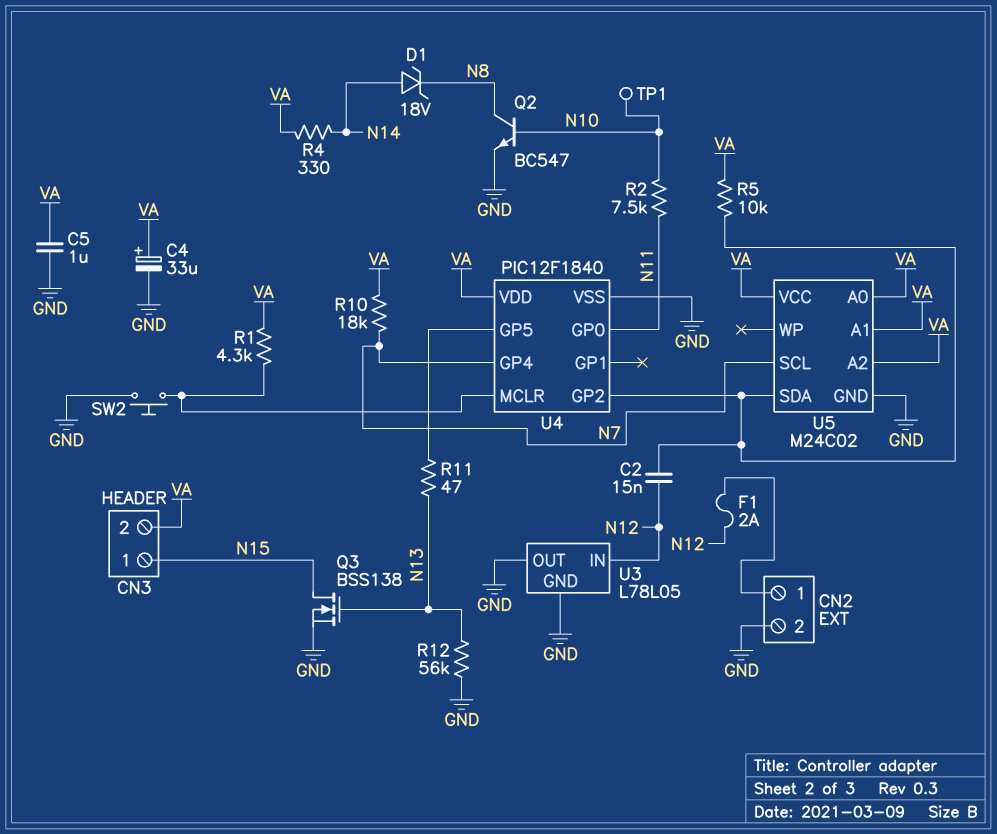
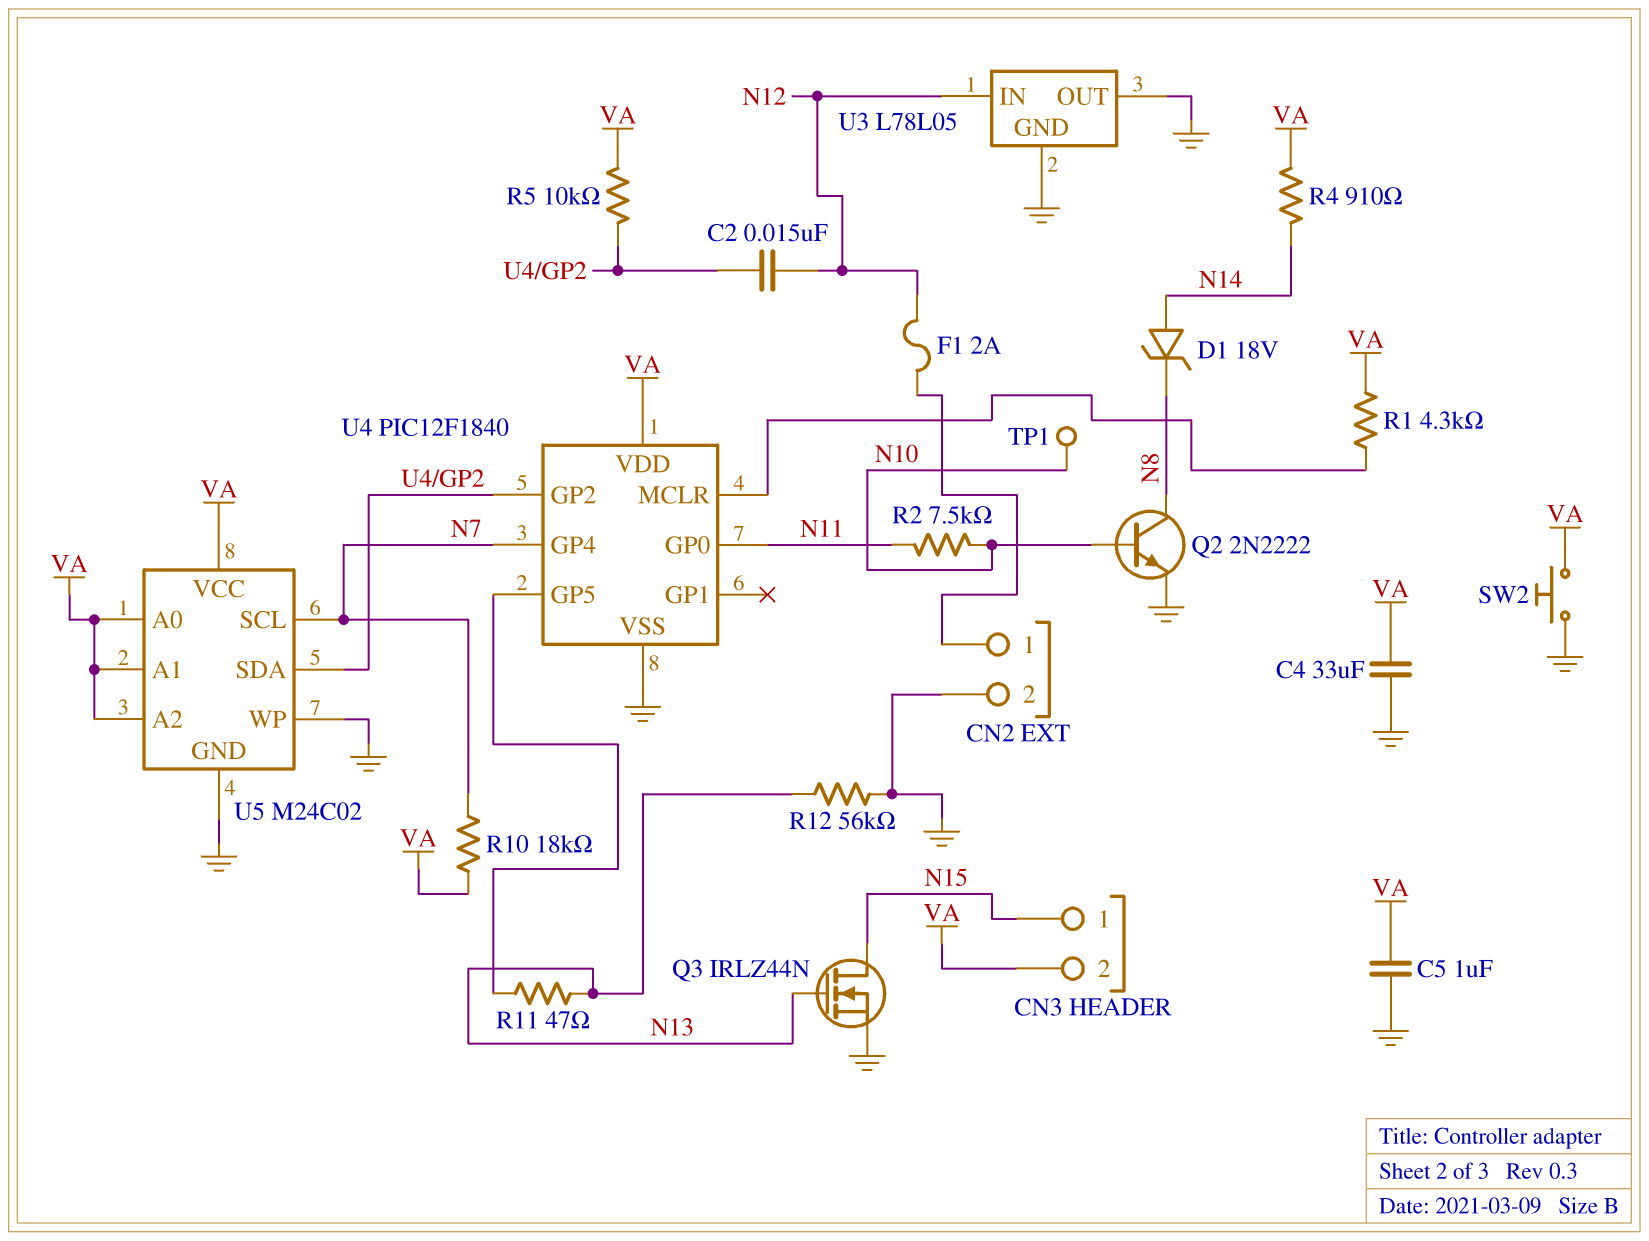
C4: 33uF (plus VA, minus GND) -> 33uF (GND, VA)
Q2: NPN BC547 (B N10, C N8, E GND) -> NPN 2N2222 (B N10, C N8, E GND)
Q3: NMOS BSS138 (G N13, D N15, S GND) -> NMOS IRLZ44N (G N13, D N15, S GND)
R4: 330 (N14, VA) -> 910 (N14, VA)
SW2: button (GND, U4/MCLR) -> button (GND, VA)
U5 pin WP: none -> GND

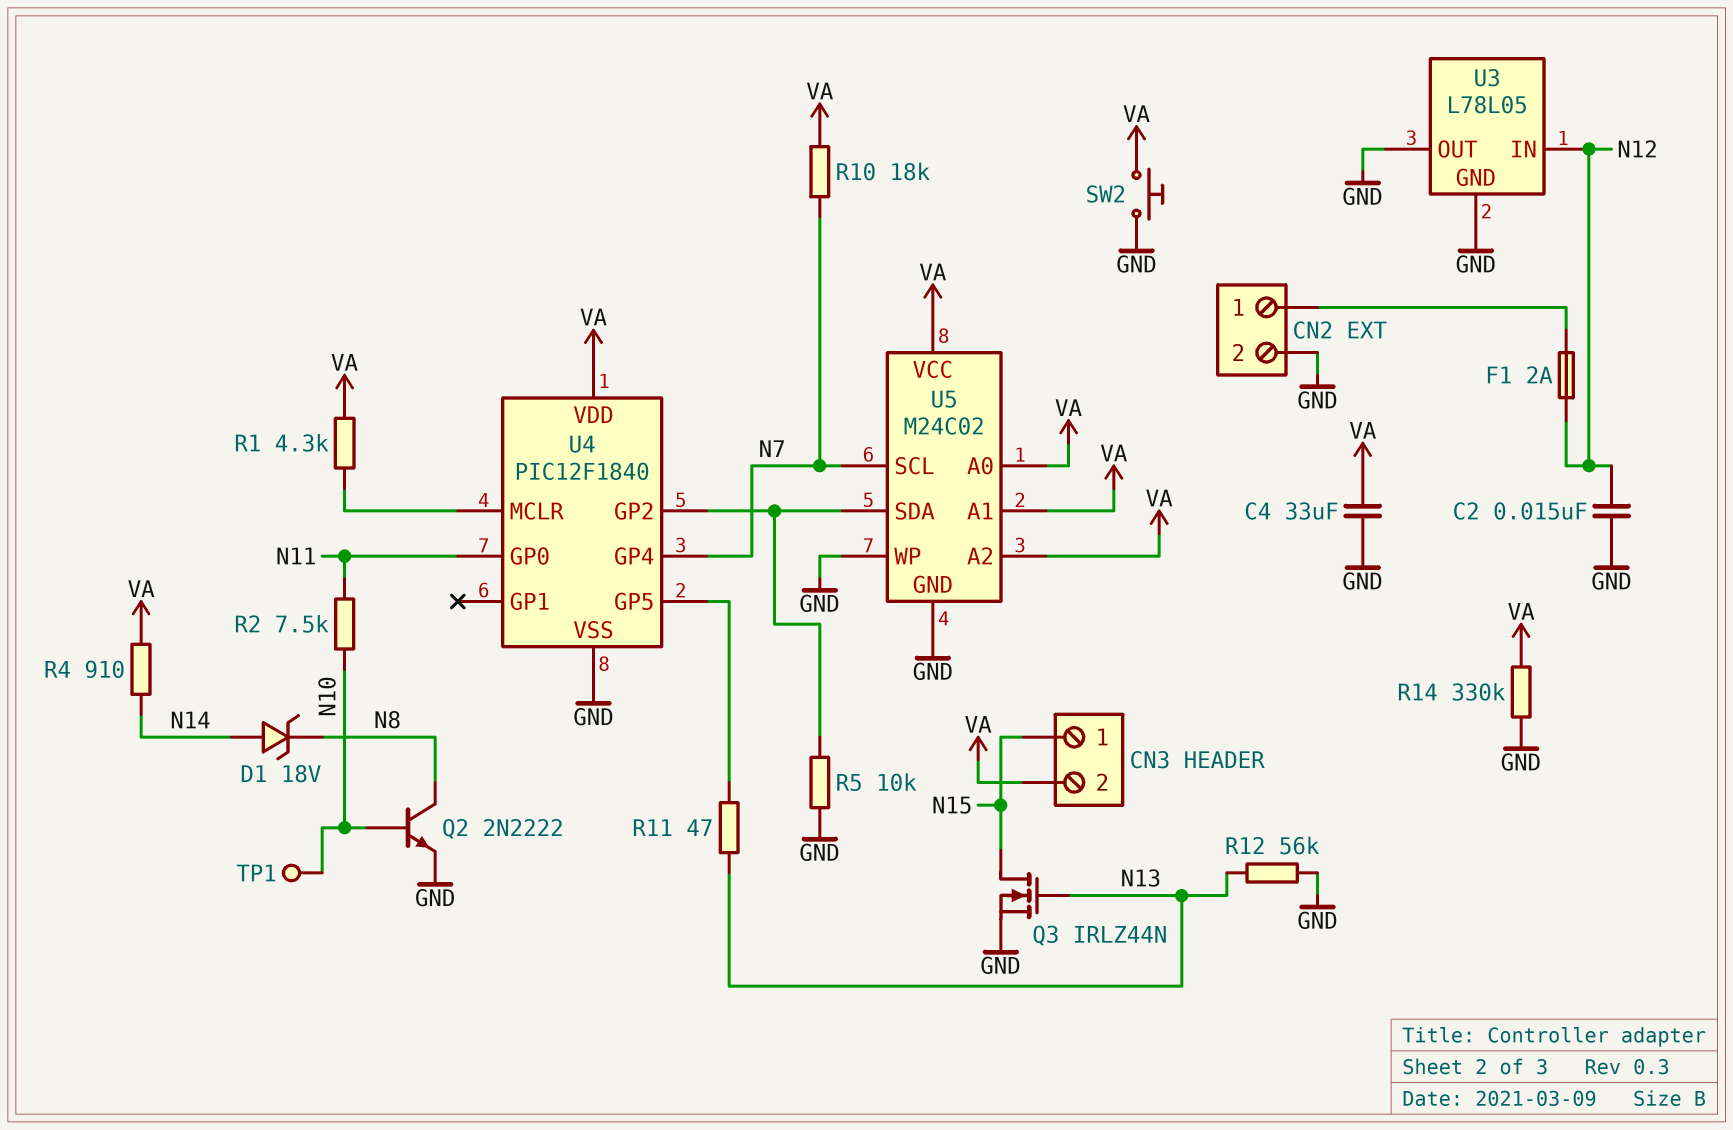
C2: 15nF (N12, U4/GP2) -> 15nF (GND, N12)
C5: 1uF (GND, VA) -> none
R5: 10k (U4/GP2, VA) -> 10k (GND, U4/GP2)
R14: none -> 330k (GND, VA)

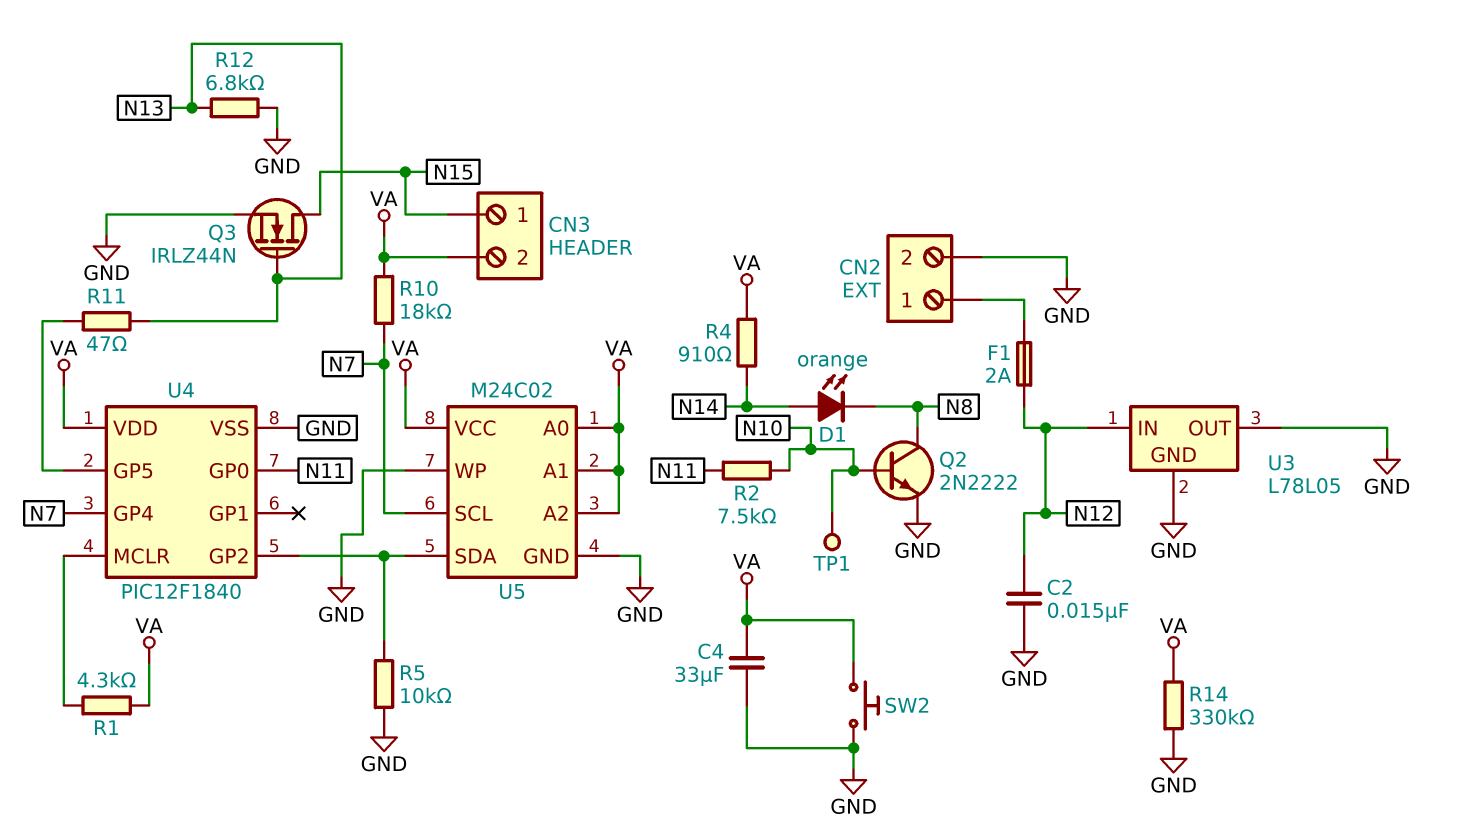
D1: zener 18V (A N14, K N8) -> LED orange (A N14, K N8)
R12: 56k (GND, N13) -> 6.8k (GND, N13)

